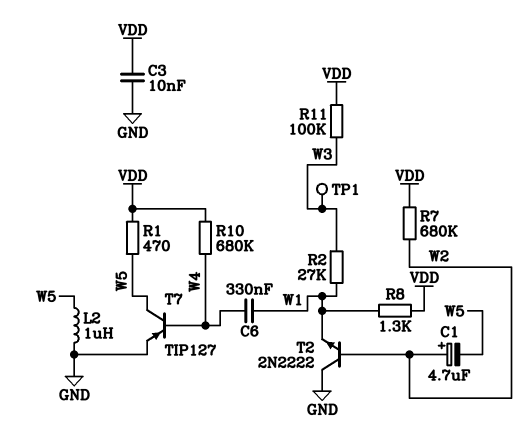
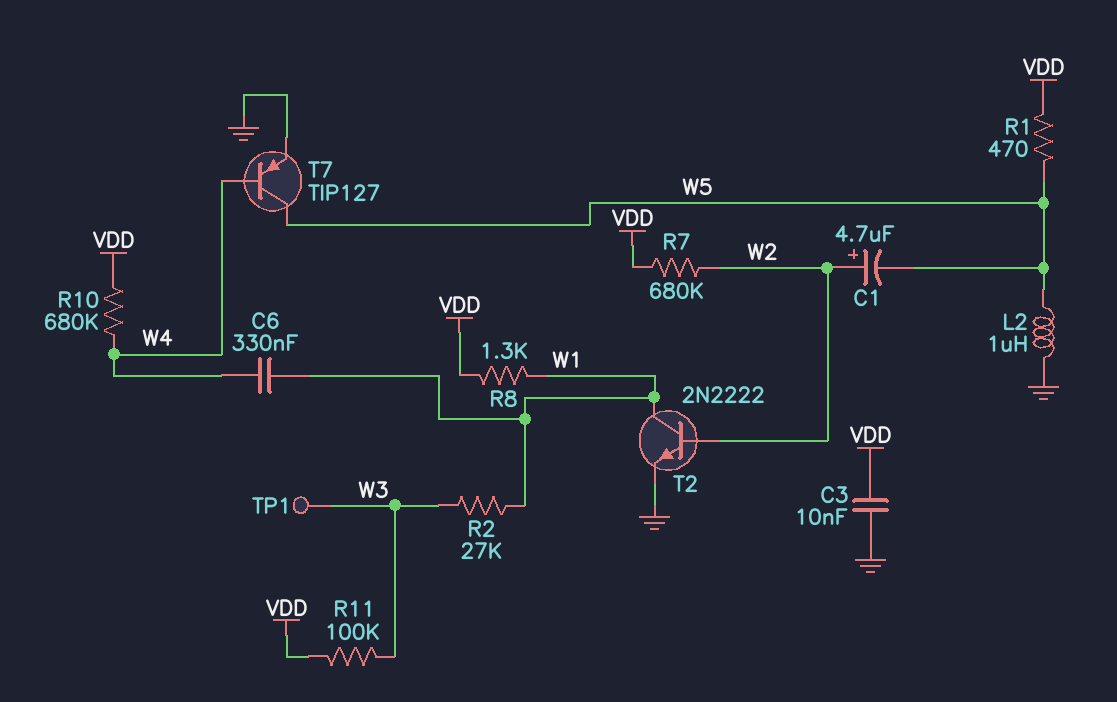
T2: NPN 2N2222 (B W2, C GND, E W1) -> NPN 2N2222 (B W2, C W1, E GND)

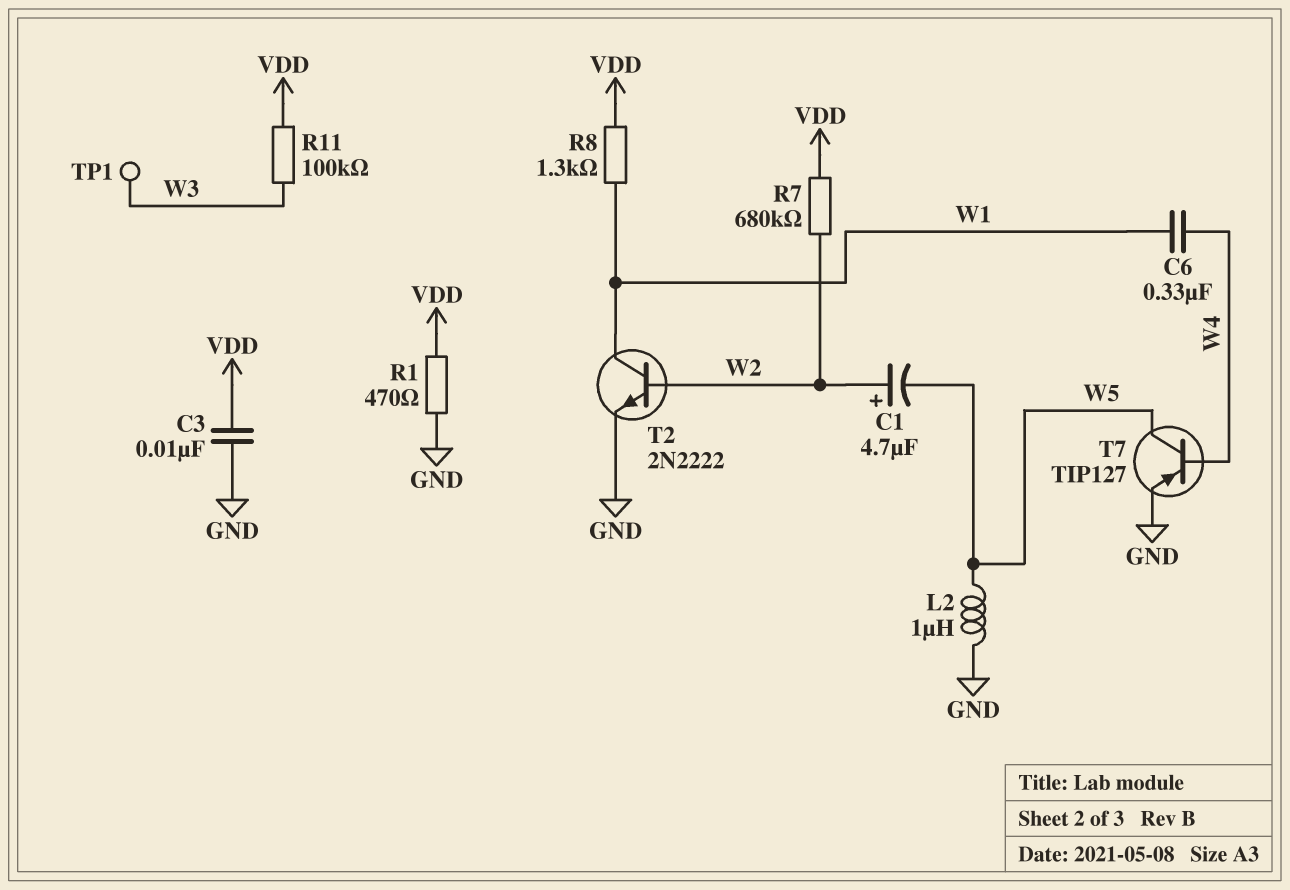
R1: 470 (VDD, W5) -> 470 (GND, VDD)
R2: 27k (W1, W3) -> none
R10: 680k (VDD, W4) -> none

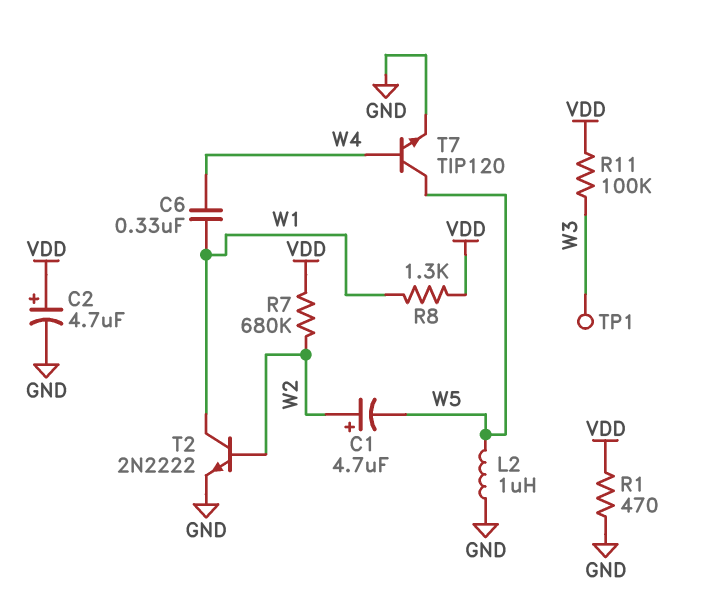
C2: none -> 4.7uF (plus VDD, minus GND)
C3: 10nF (GND, VDD) -> none
T7: PNP TIP127 (B W4, C W5, E GND) -> NPN TIP120 (B W4, C W5, E GND)

